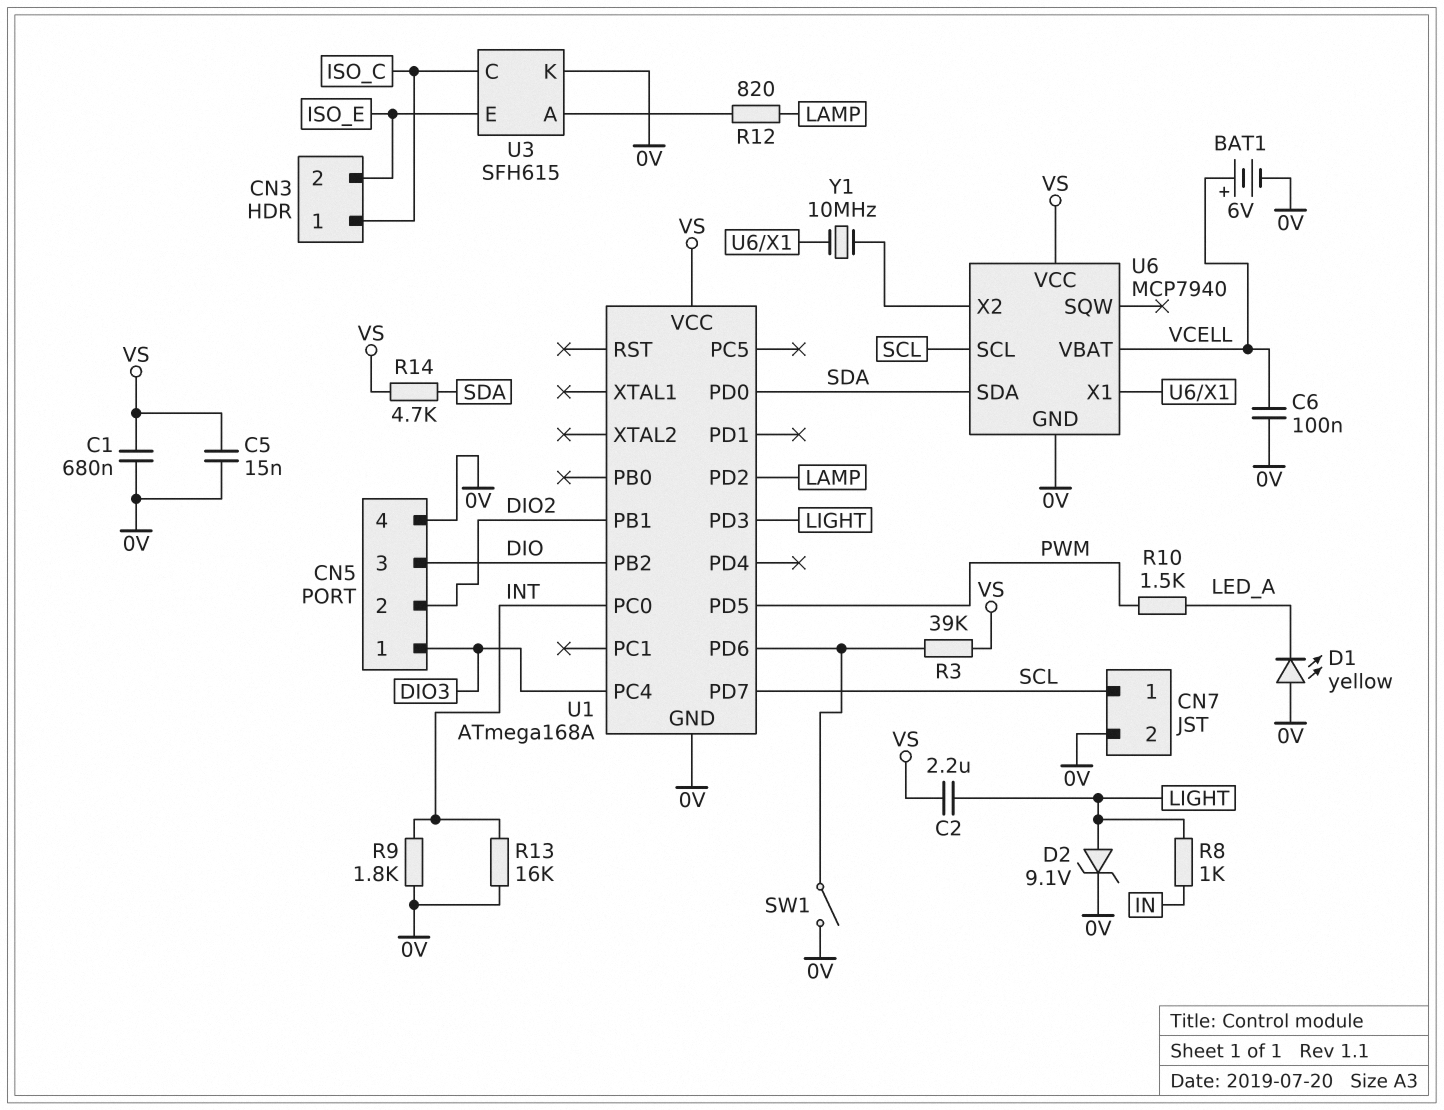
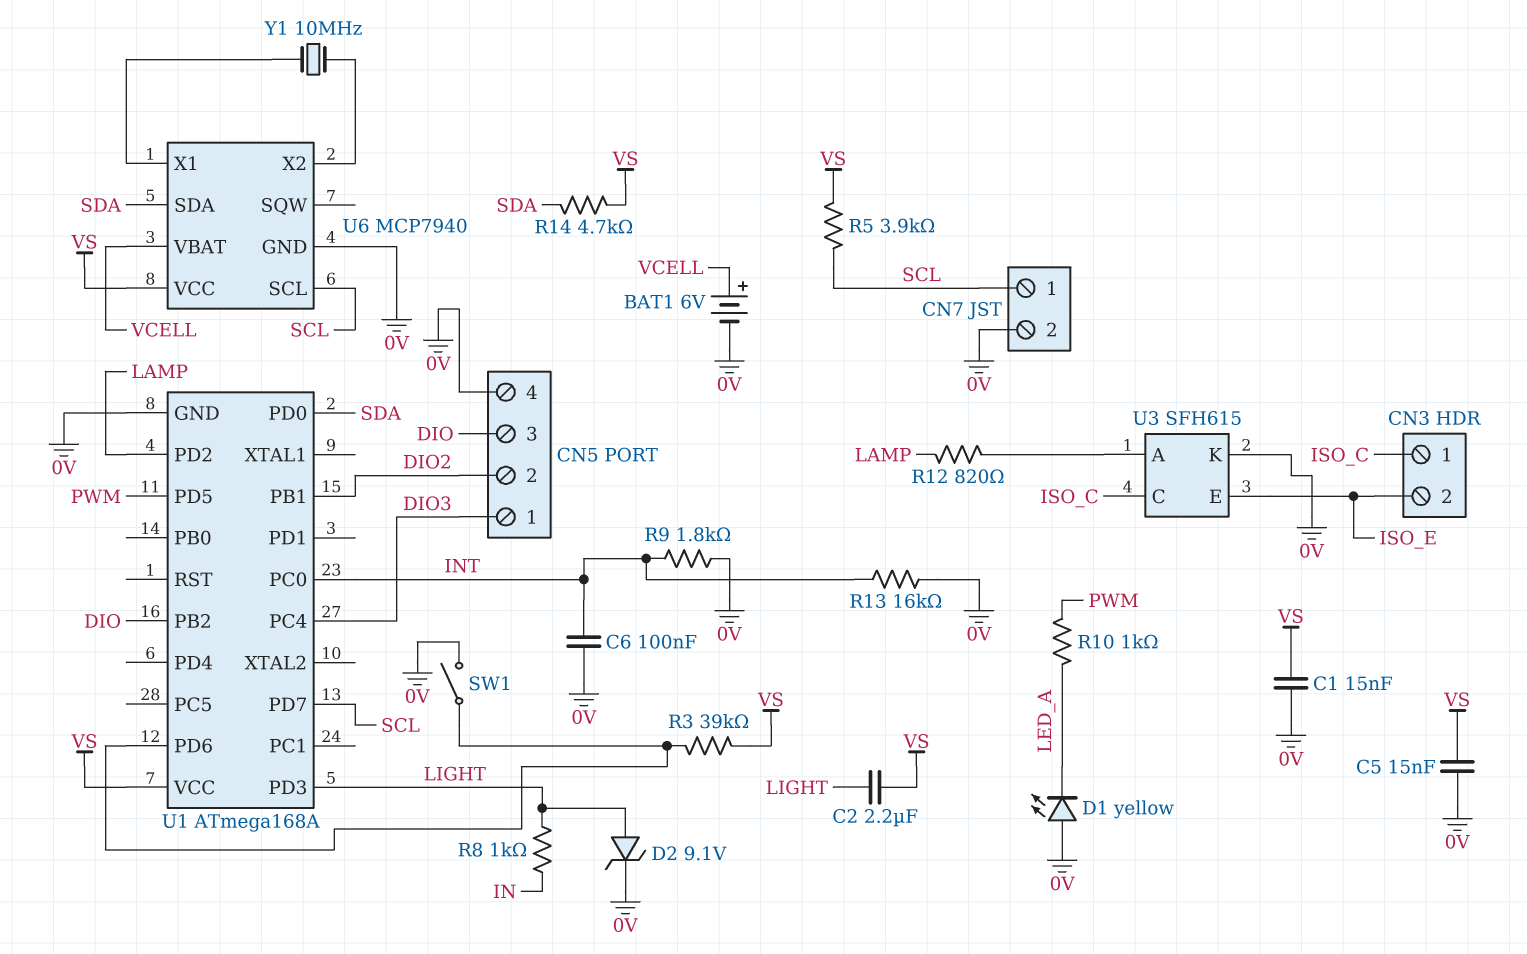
C1: 680nF (0V, VS) -> 15nF (0V, VS)
C6: 100nF (0V, VCELL) -> 100nF (0V, INT)
R5: none -> 3.9k (SCL, VS)
R10: 1.5k (LED_A, PWM) -> 1k (LED_A, PWM)

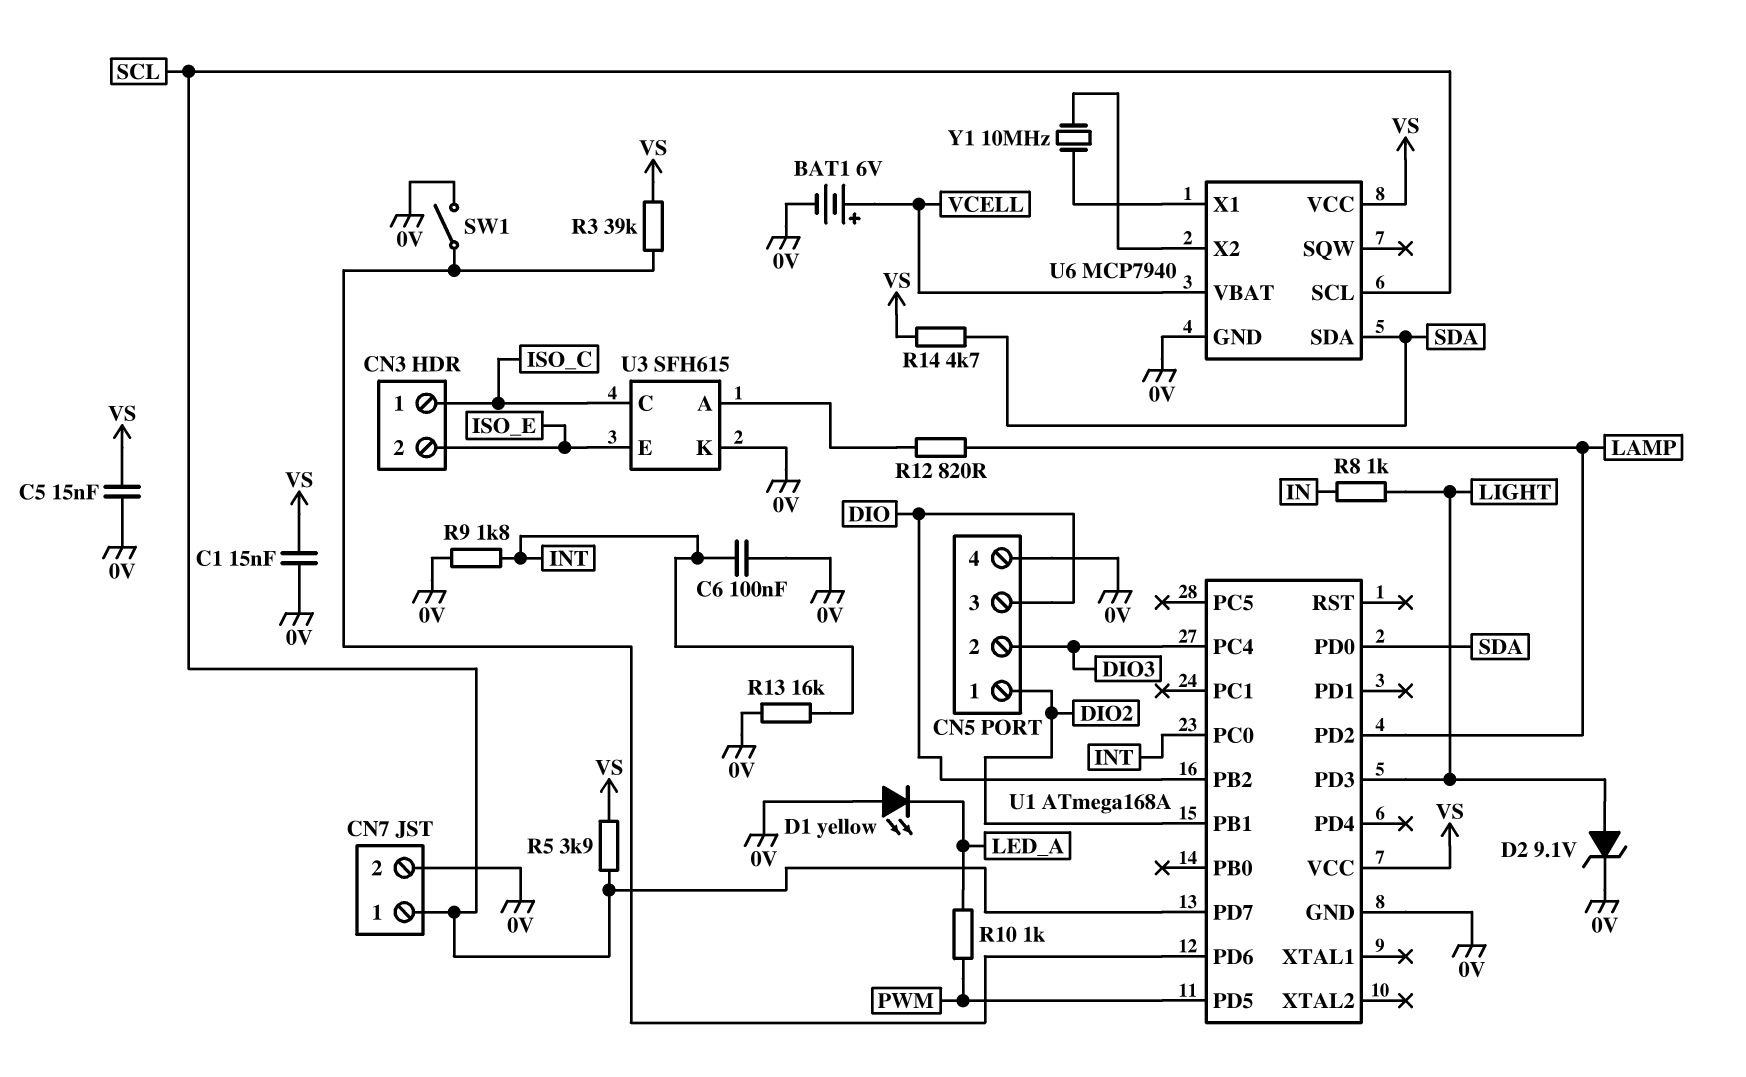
C2: 2.2uF (LIGHT, VS) -> none
CN5 pin 1: DIO3 -> DIO2
CN5 pin 2: DIO2 -> DIO3

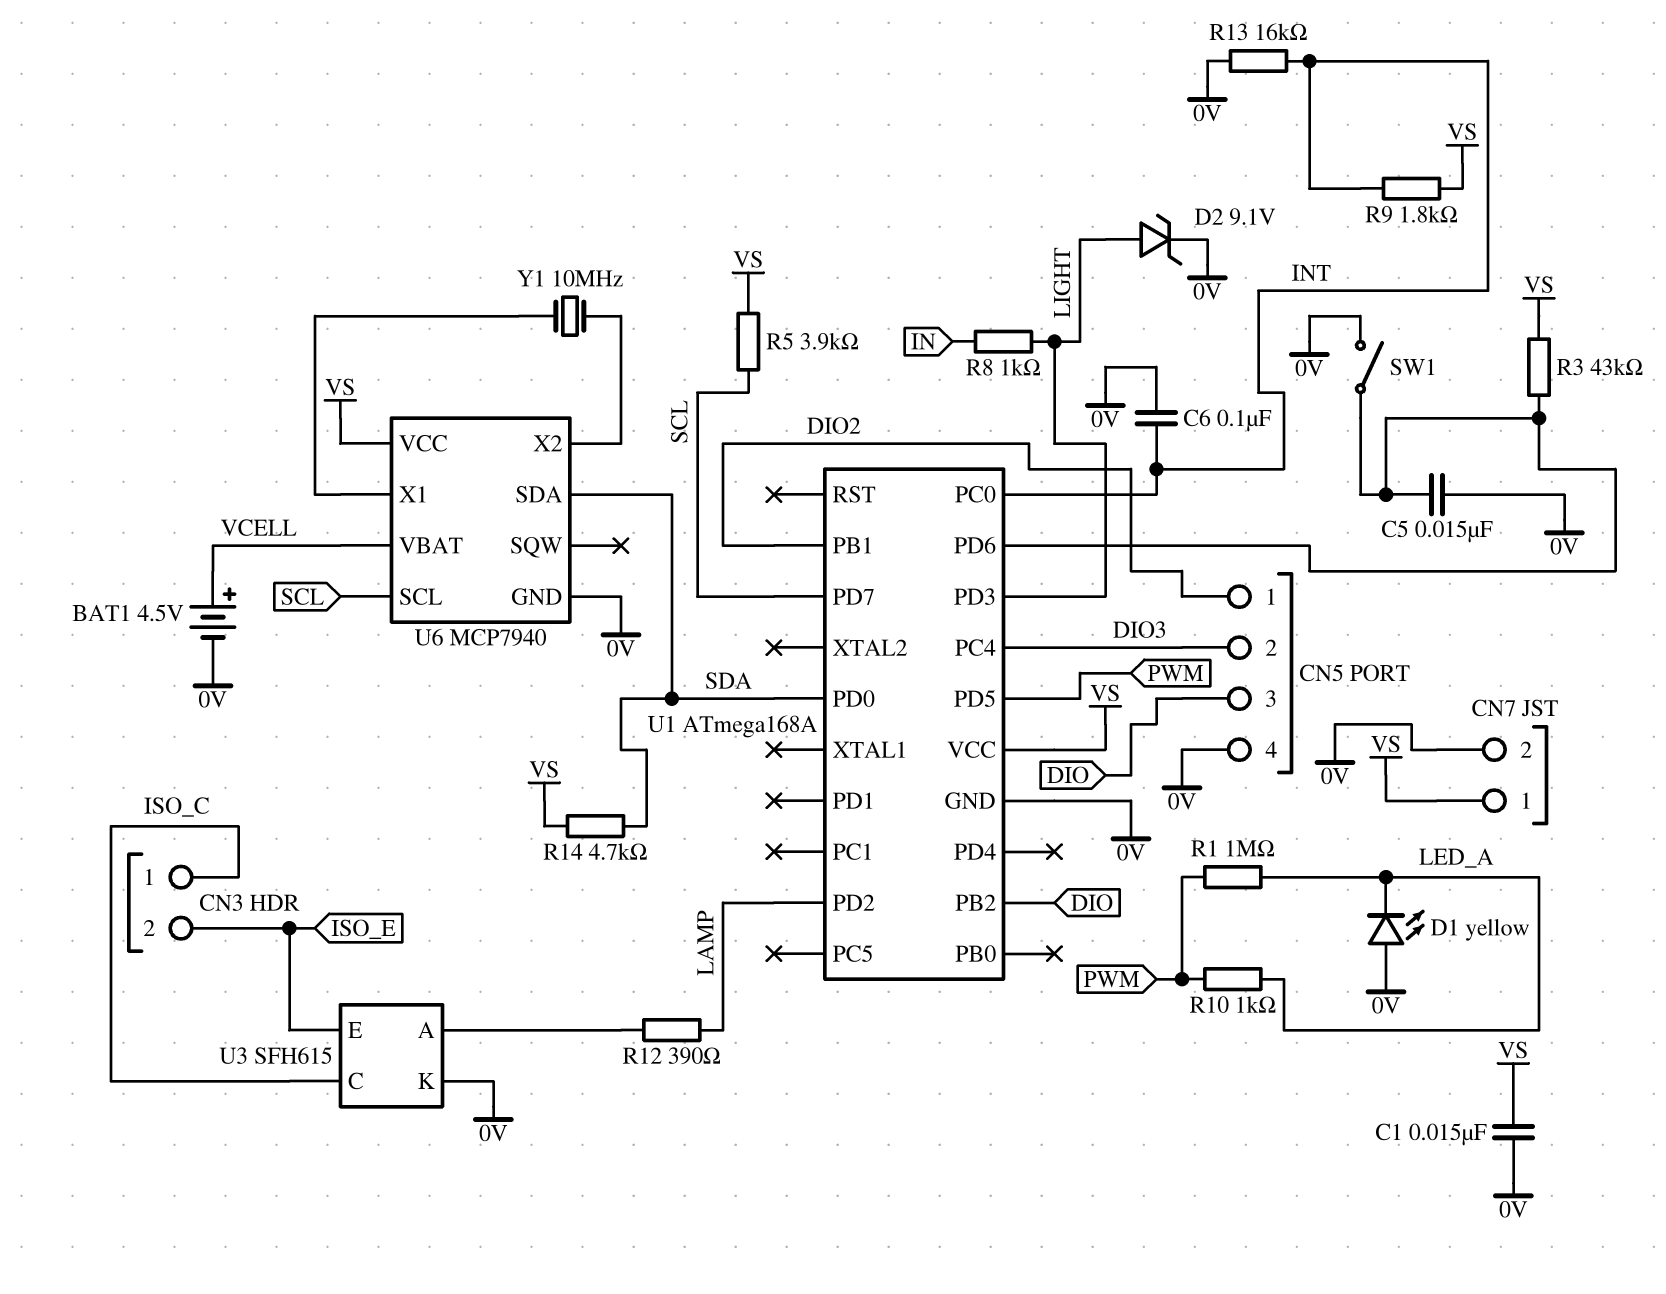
BAT1: 6V (plus VCELL, minus 0V) -> 4.5V (plus VCELL, minus 0V)
C5: 15nF (0V, VS) -> 15nF (0V, U1/PD6)
CN7 pin 1: SCL -> VS
R1: none -> 1M (LED_A, PWM)
R3: 39k (U1/PD6, VS) -> 43k (U1/PD6, VS)
R9: 1.8k (0V, INT) -> 1.8k (INT, VS)
R12: 820 (LAMP, U3/A) -> 390 (LAMP, U3/A)

